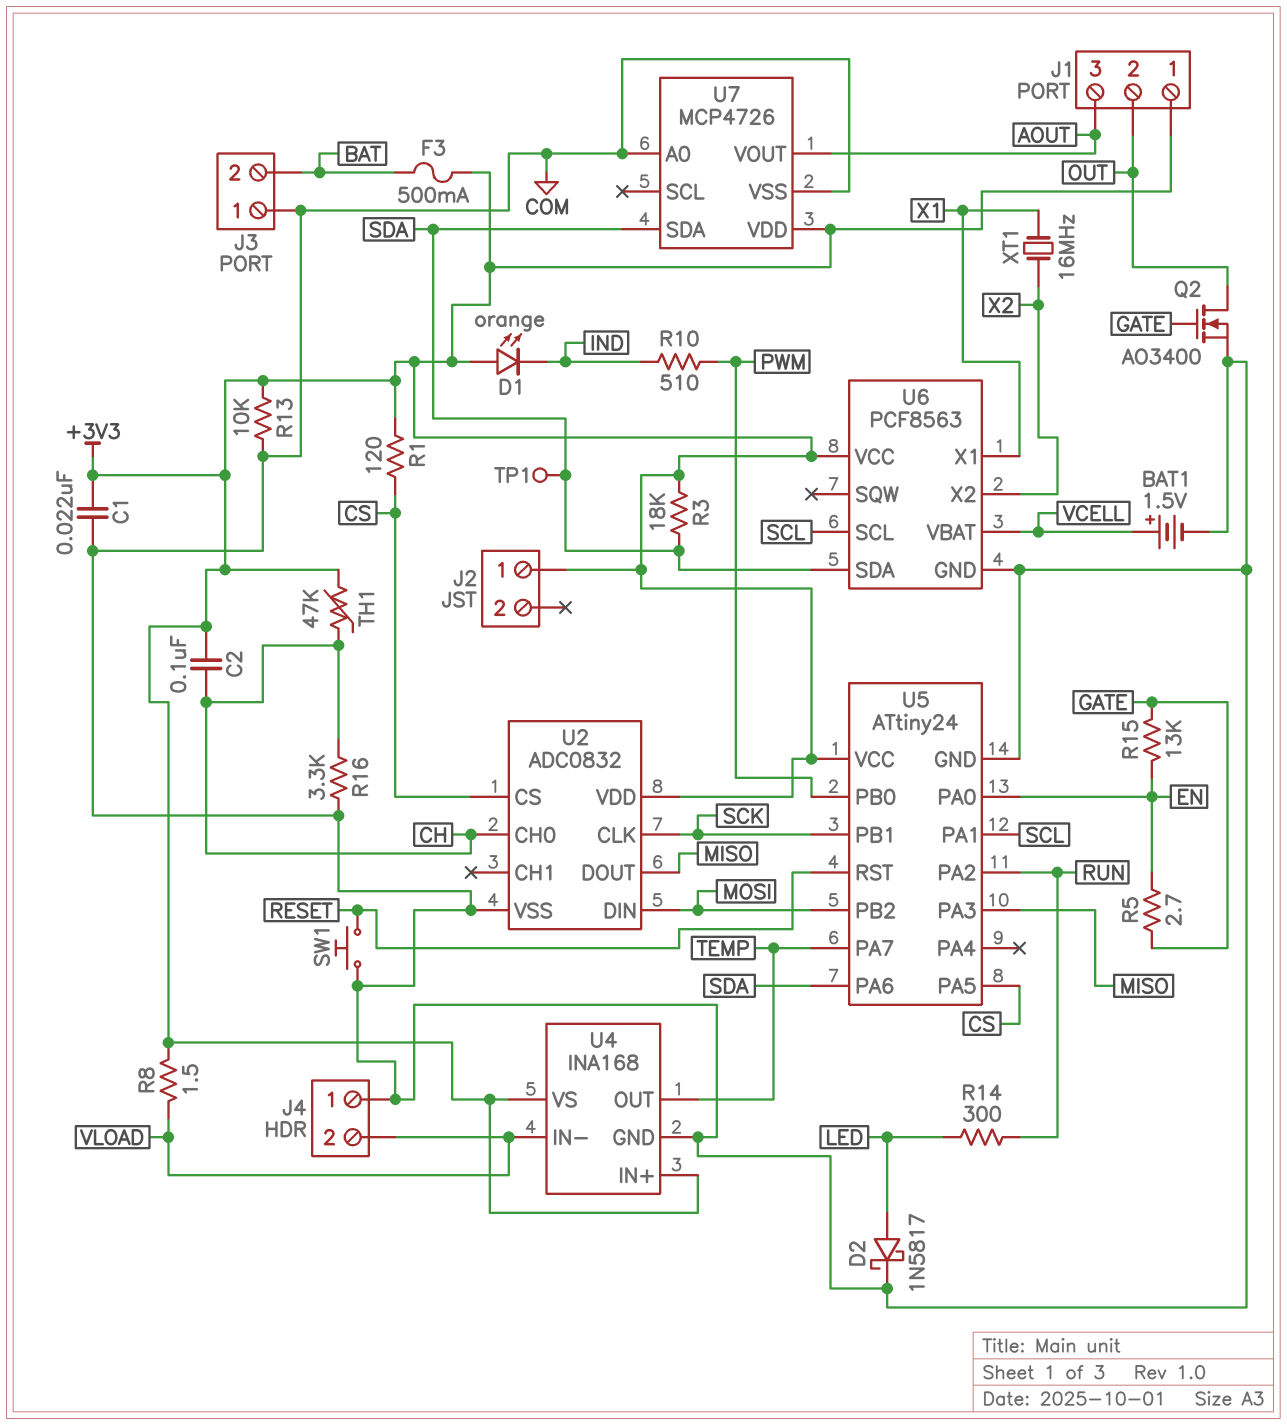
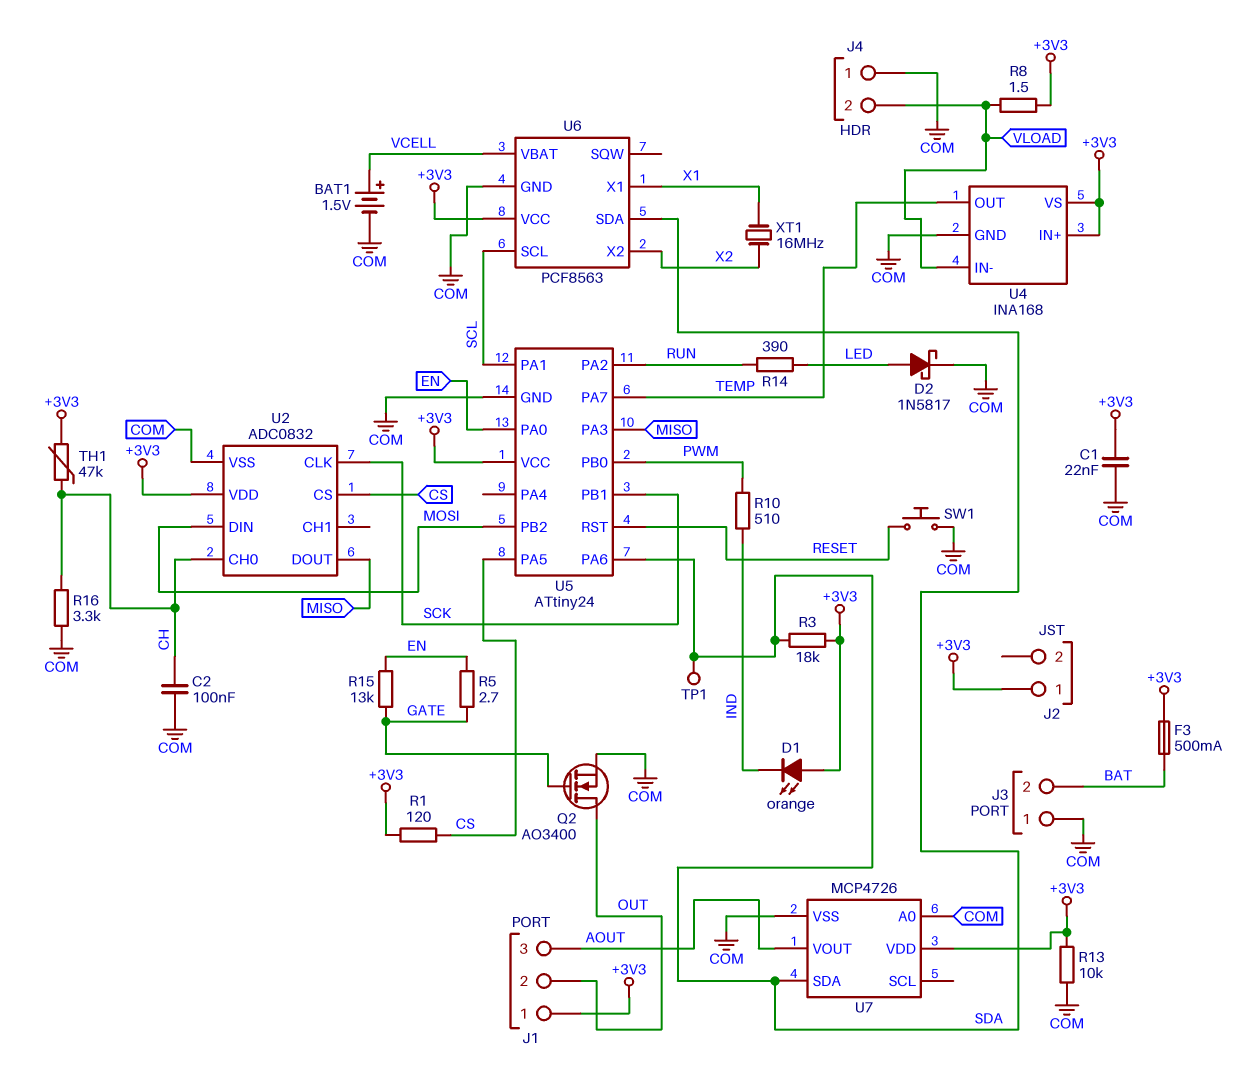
C2: 100nF (+3V3, CH) -> 100nF (CH, COM)
R14: 300 (LED, RUN) -> 390 (LED, RUN)

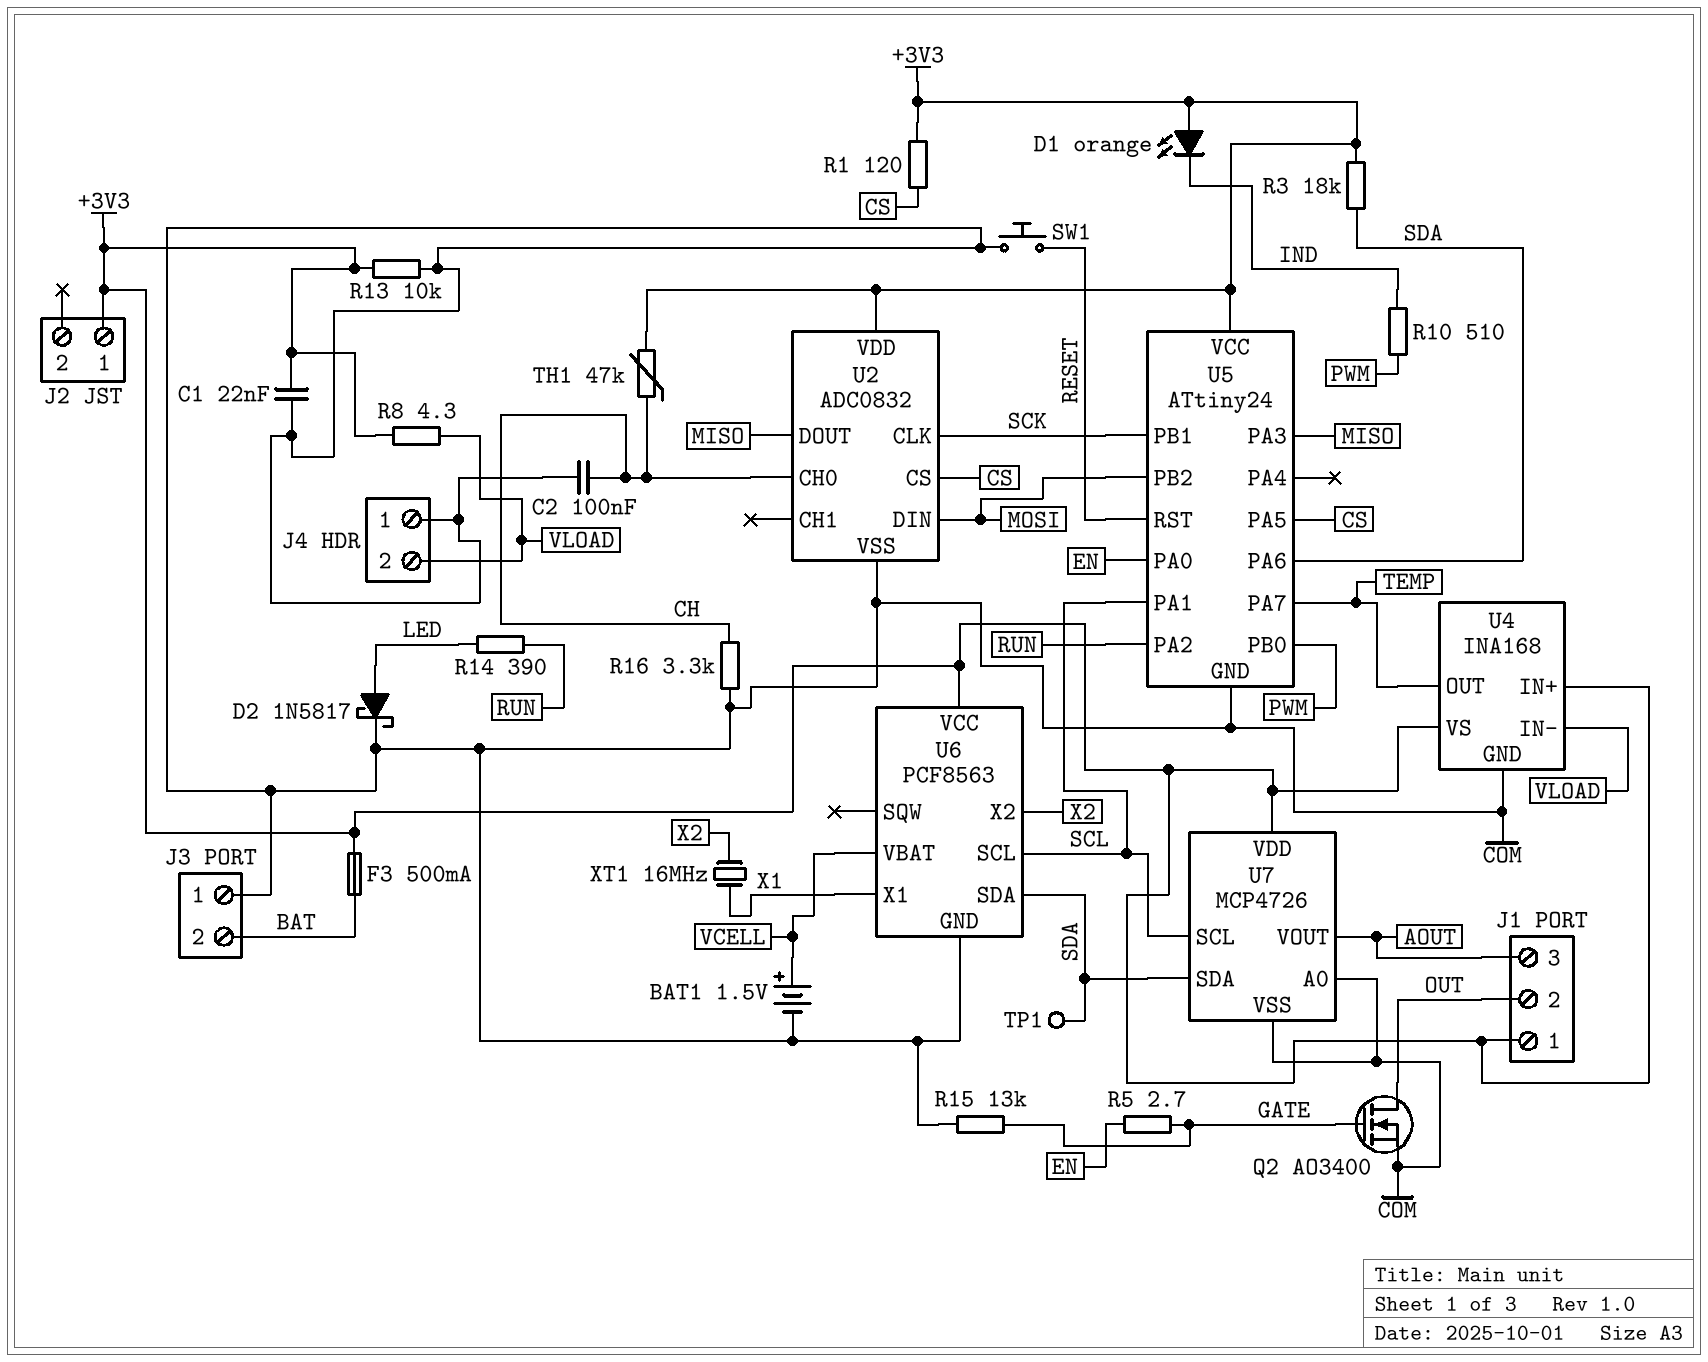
R8: 1.5 (+3V3, VLOAD) -> 4.3 (+3V3, VLOAD)
R15: 13k (EN, GATE) -> 13k (COM, GATE)
U7 pin SCL: none -> SCL

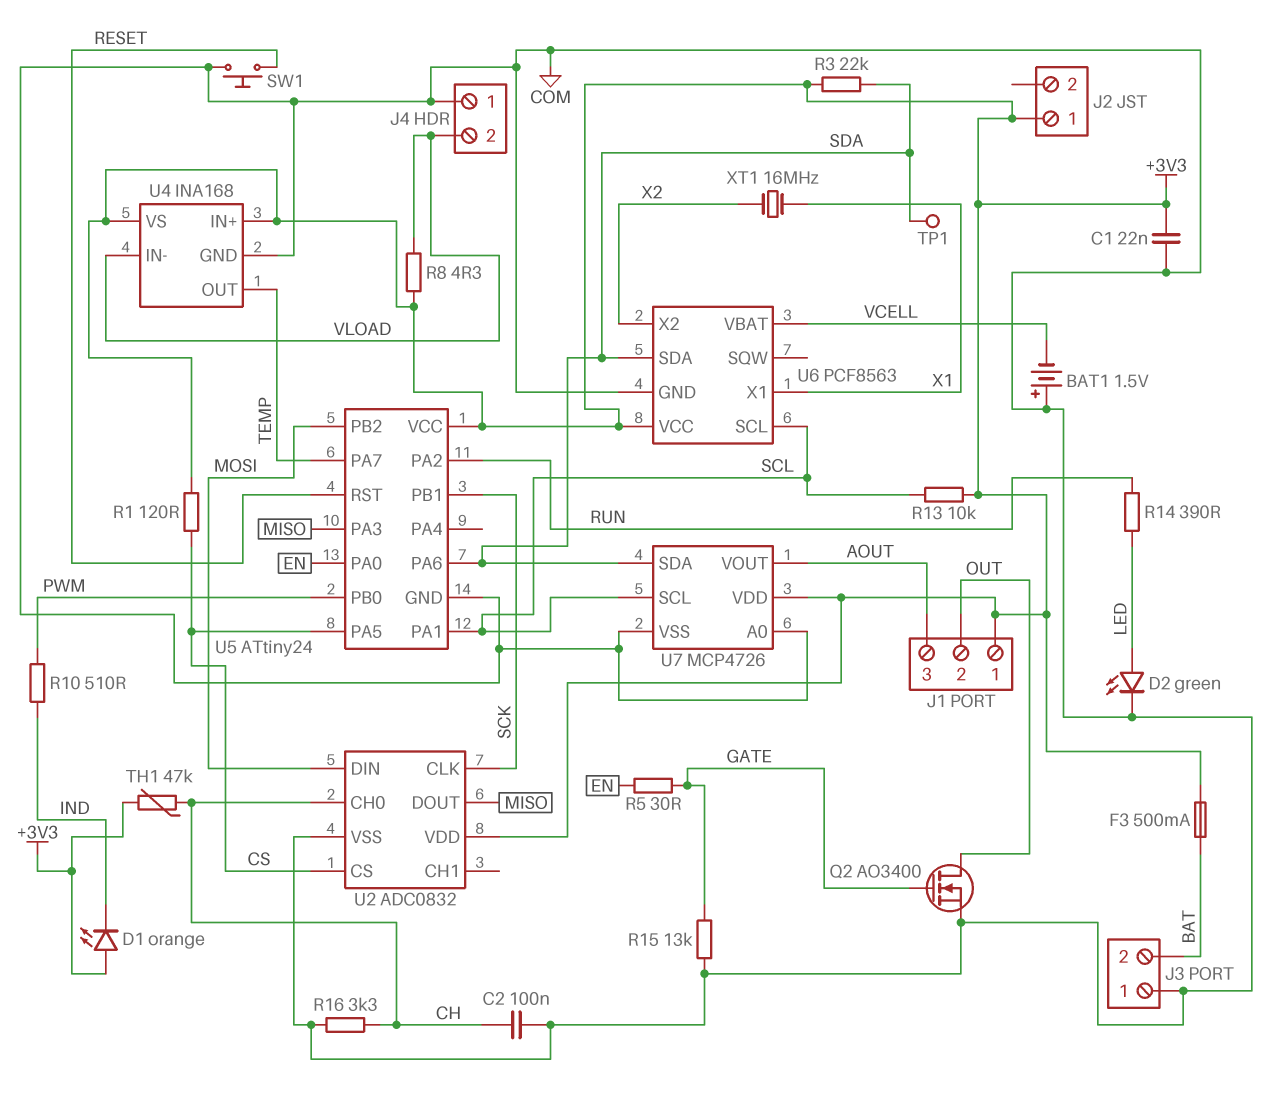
BAT1: 1.5V (plus VCELL, minus COM) -> 1.5V (plus COM, minus VCELL)
D2: schottky 1N5817 (A LED, K COM) -> LED green (A LED, K COM)
R3: 18k (+3V3, SDA) -> 22k (+3V3, SDA)
R5: 2.7 (EN, GATE) -> 30 (EN, GATE)
R13: 10k (+3V3, COM) -> 10k (+3V3, SCL)

